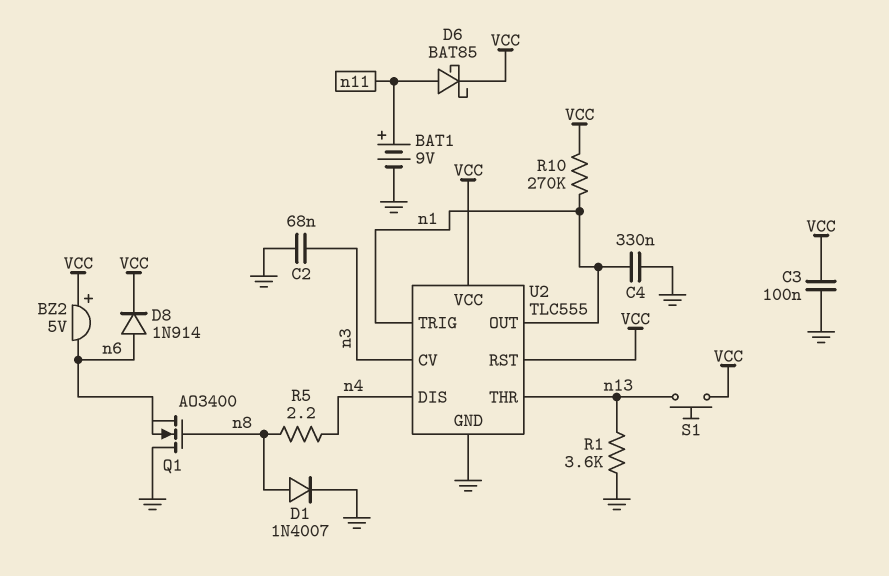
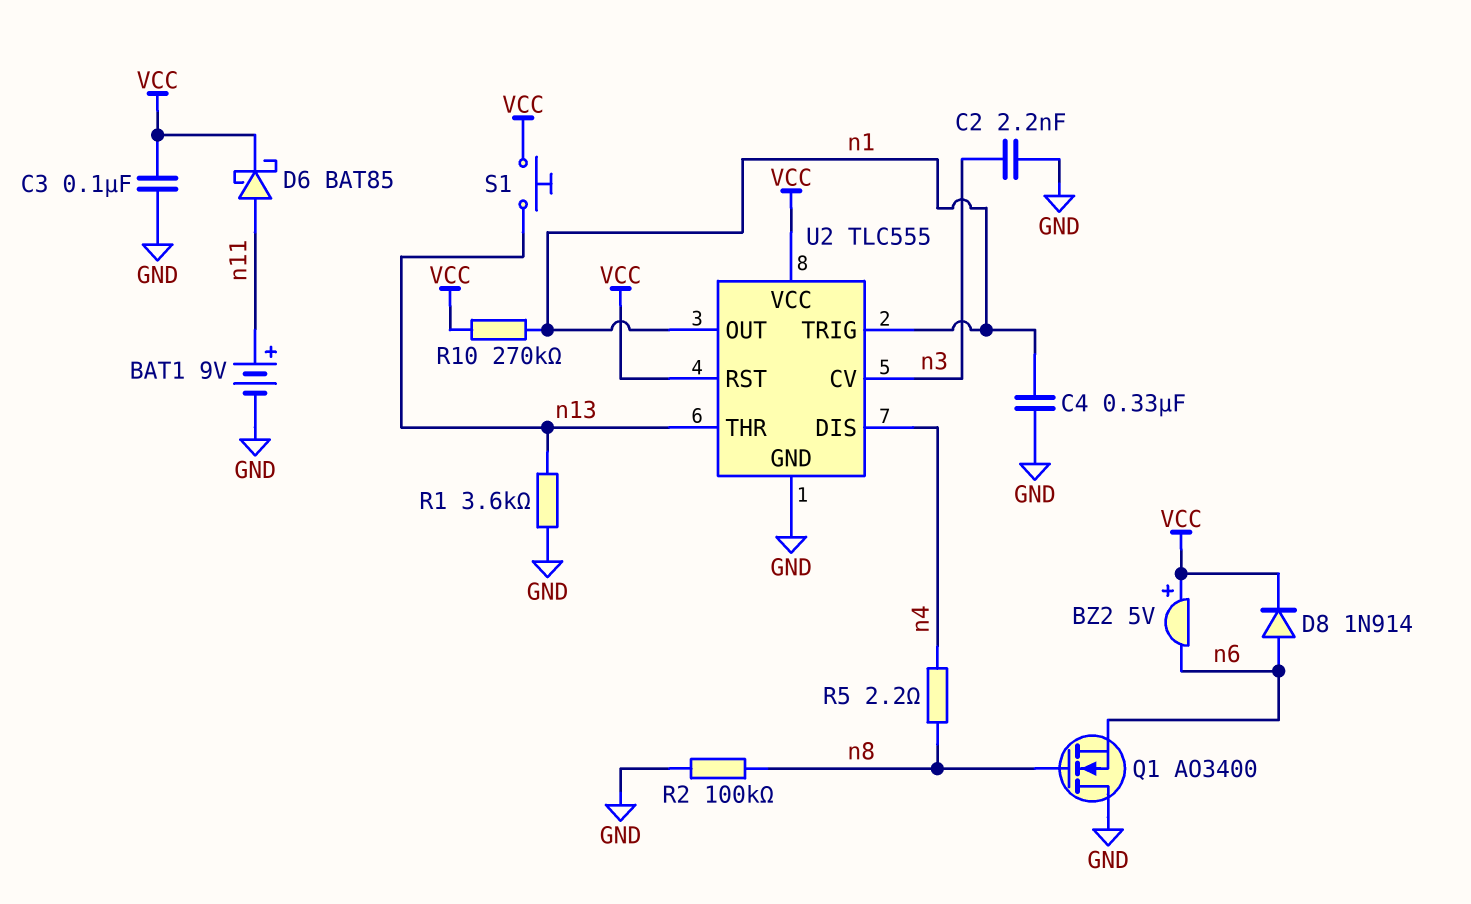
C2: 68nF (GND, n3) -> 2.2nF (GND, n3)
D1: diode 1N4007 (A n8, K GND) -> none
R2: none -> 100k (GND, n8)

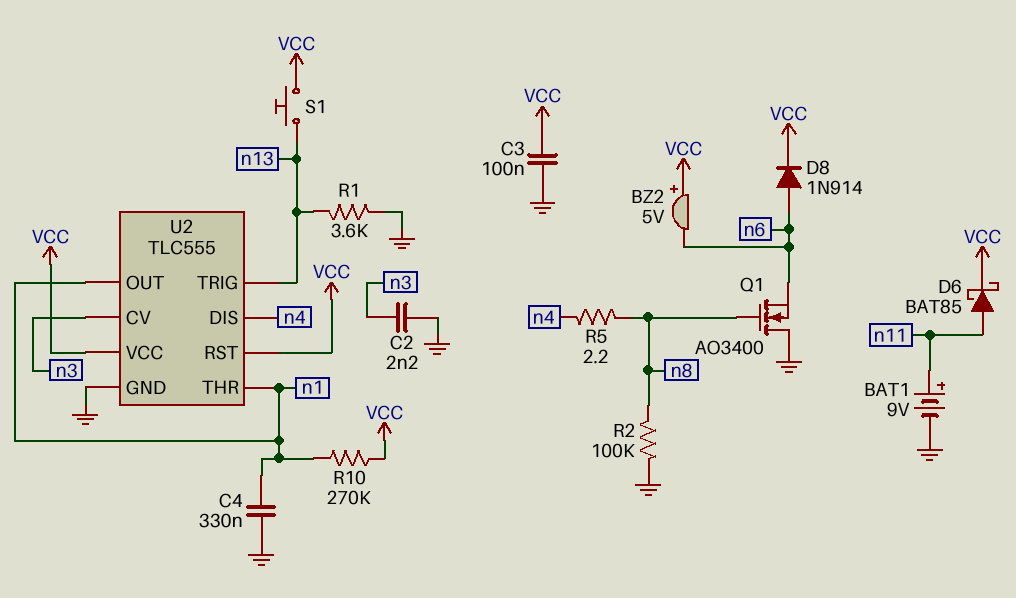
U2 pin THR: n13 -> n1
U2 pin TRIG: n1 -> n13

